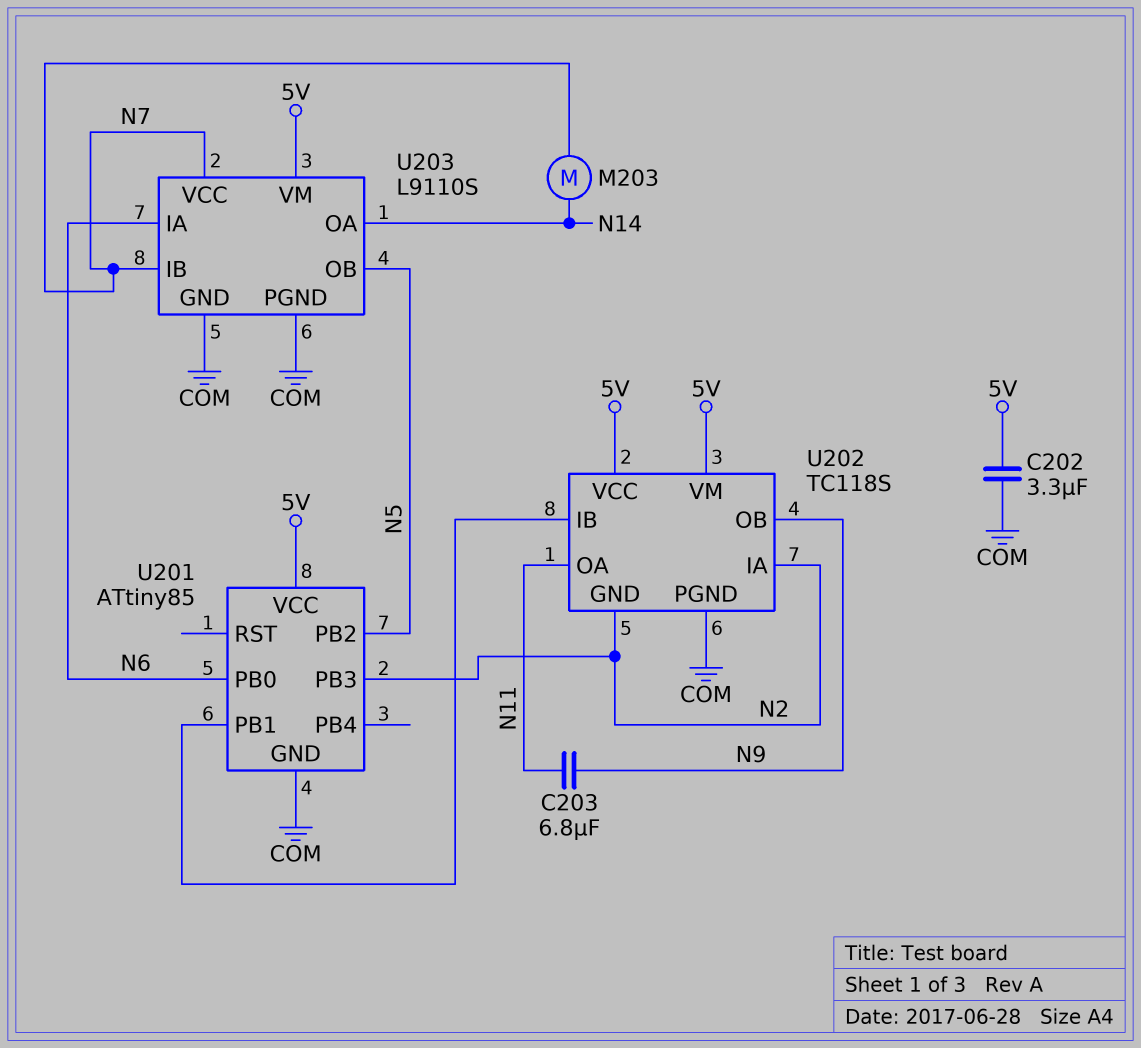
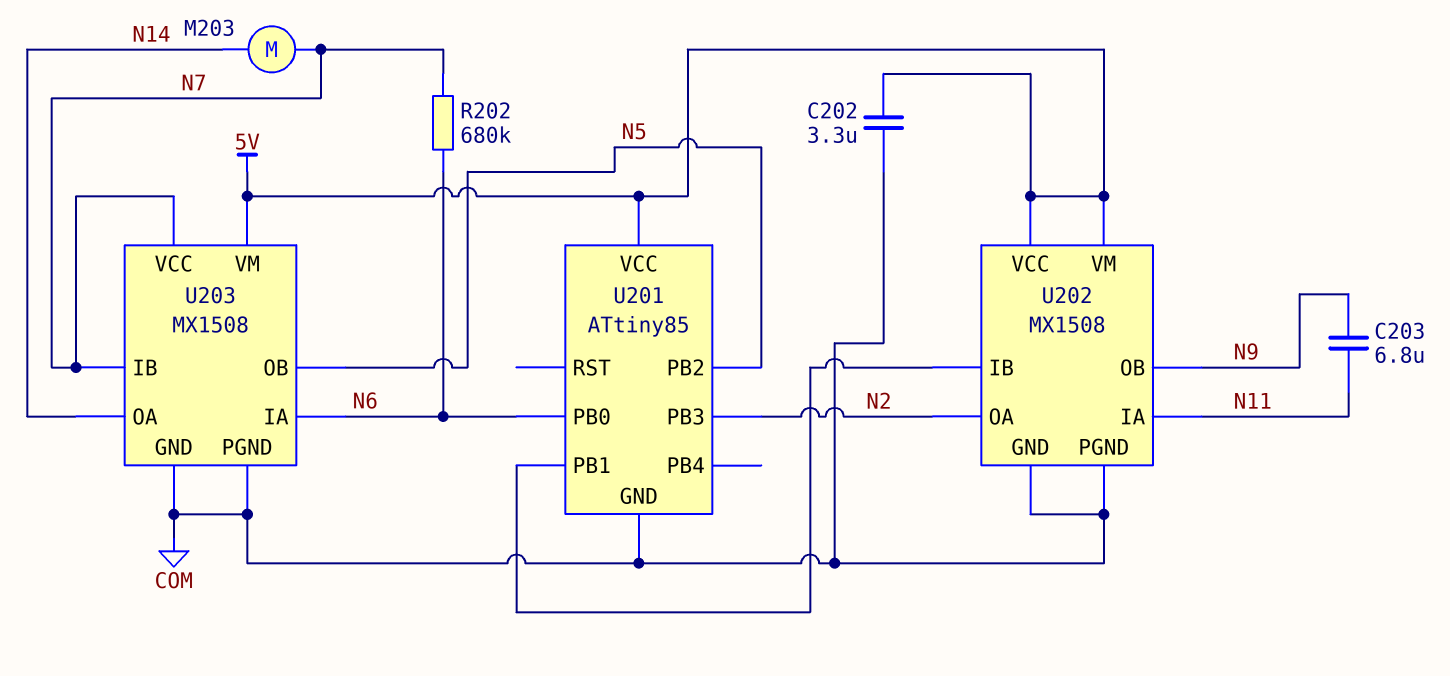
R202: none -> 680k (N6, N7)
U202: TC118S -> MX1508
U202 pin GND: N2 -> COM
U202 pin IA: N2 -> N11
U202 pin OA: N11 -> N2
U203: L9110S -> MX1508

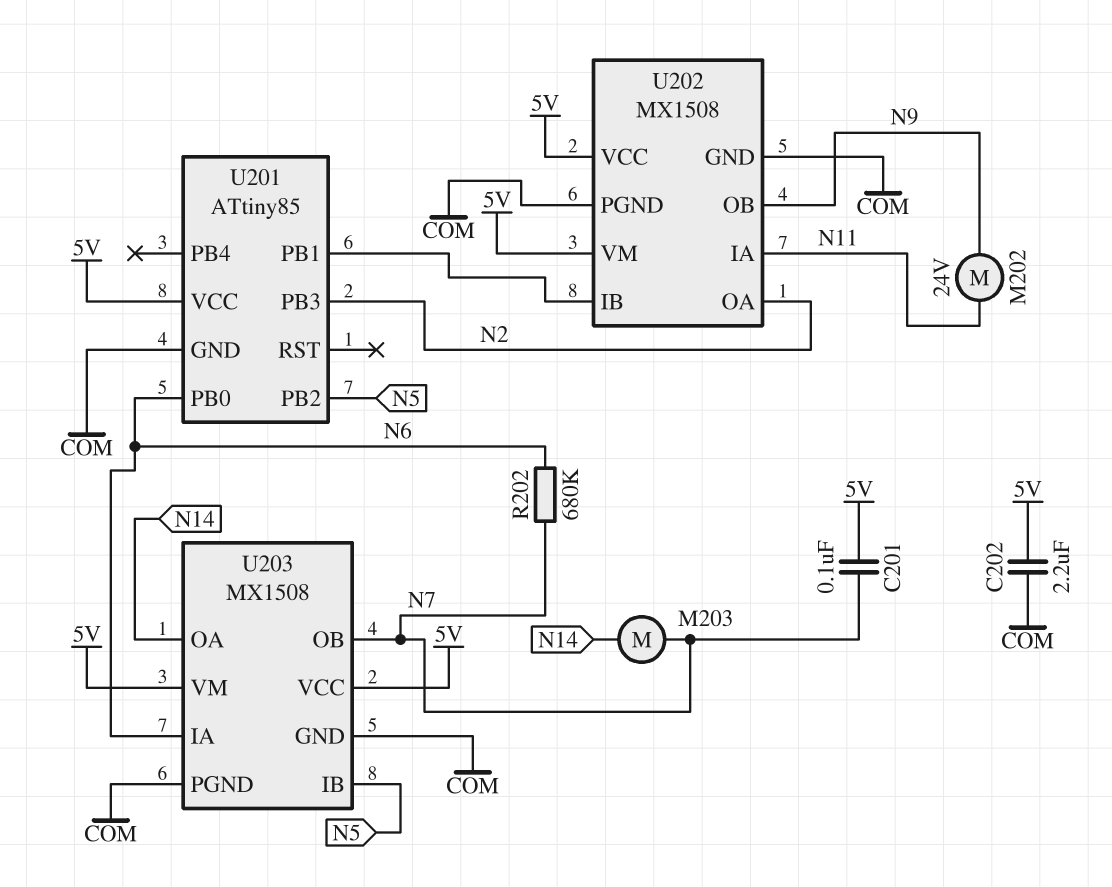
C201: none -> 100nF (5V, N7)
C202: 3.3uF (5V, COM) -> 2.2uF (5V, COM)
C203: 6.8uF (N9, N11) -> none
M202: none -> motor 24V (N9, N11)
U203 pin IB: N7 -> N5
U203 pin OB: N5 -> N7
U203 pin VCC: N7 -> 5V

